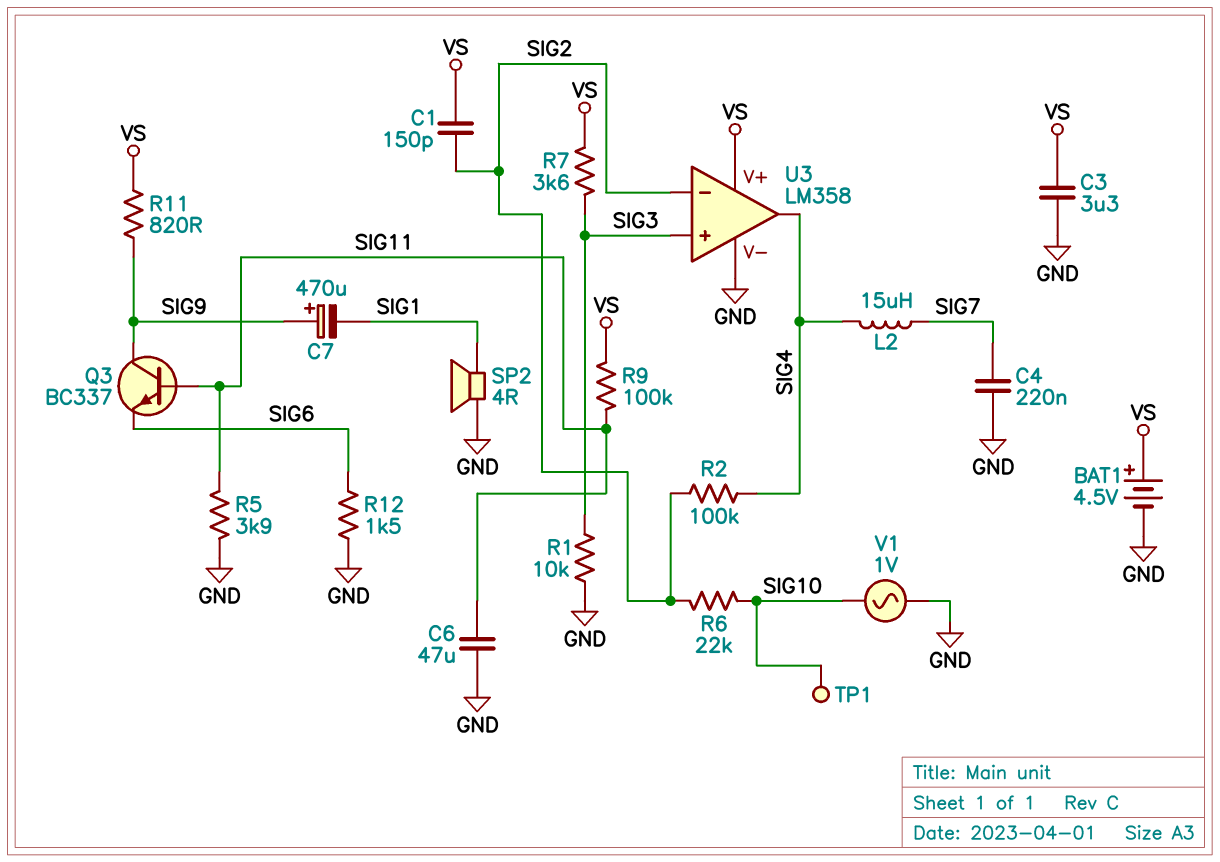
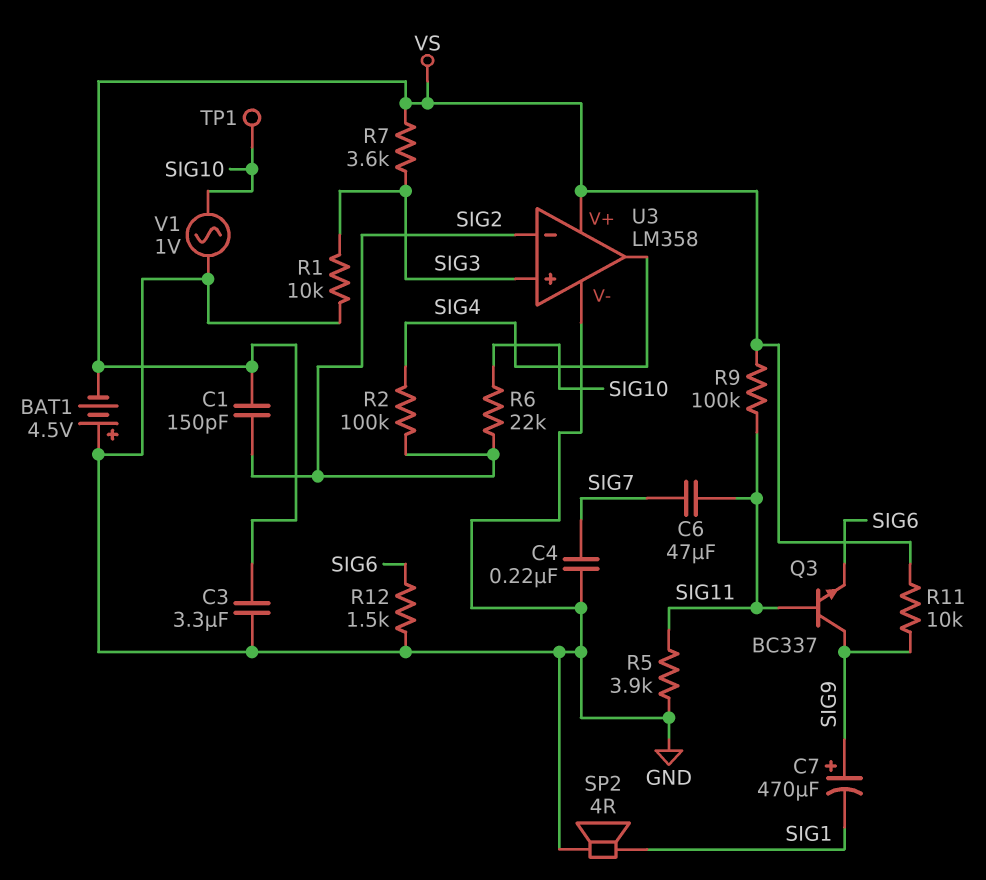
BAT1: 4.5V (plus VS, minus GND) -> 4.5V (plus GND, minus VS)
C6: 47uF (GND, SIG11) -> 47uF (SIG7, SIG11)
L2: 15uH (SIG4, SIG7) -> none
R11: 820 (SIG9, VS) -> 10k (SIG9, VS)

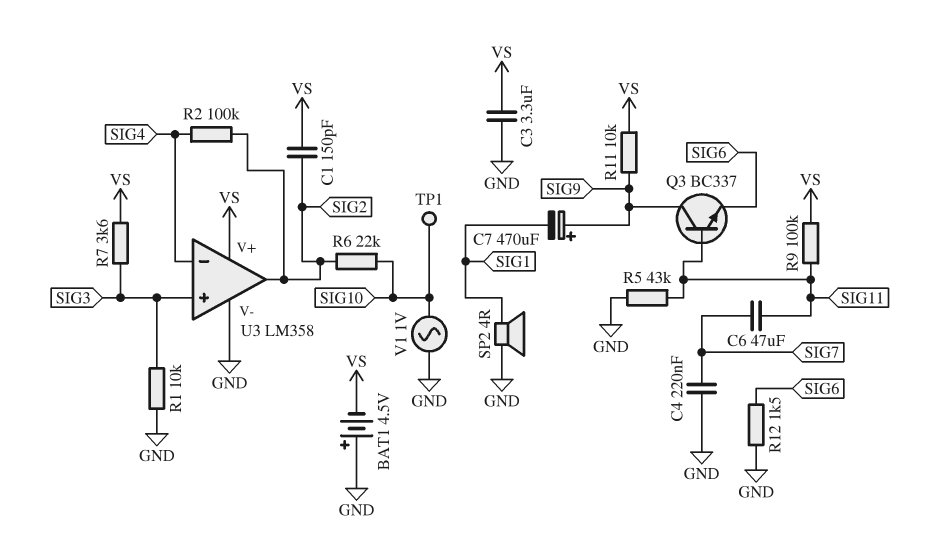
R5: 3.9k (GND, SIG11) -> 43k (GND, SIG11)
U3 pin in-: SIG2 -> SIG4
U3 pin out: SIG4 -> SIG2

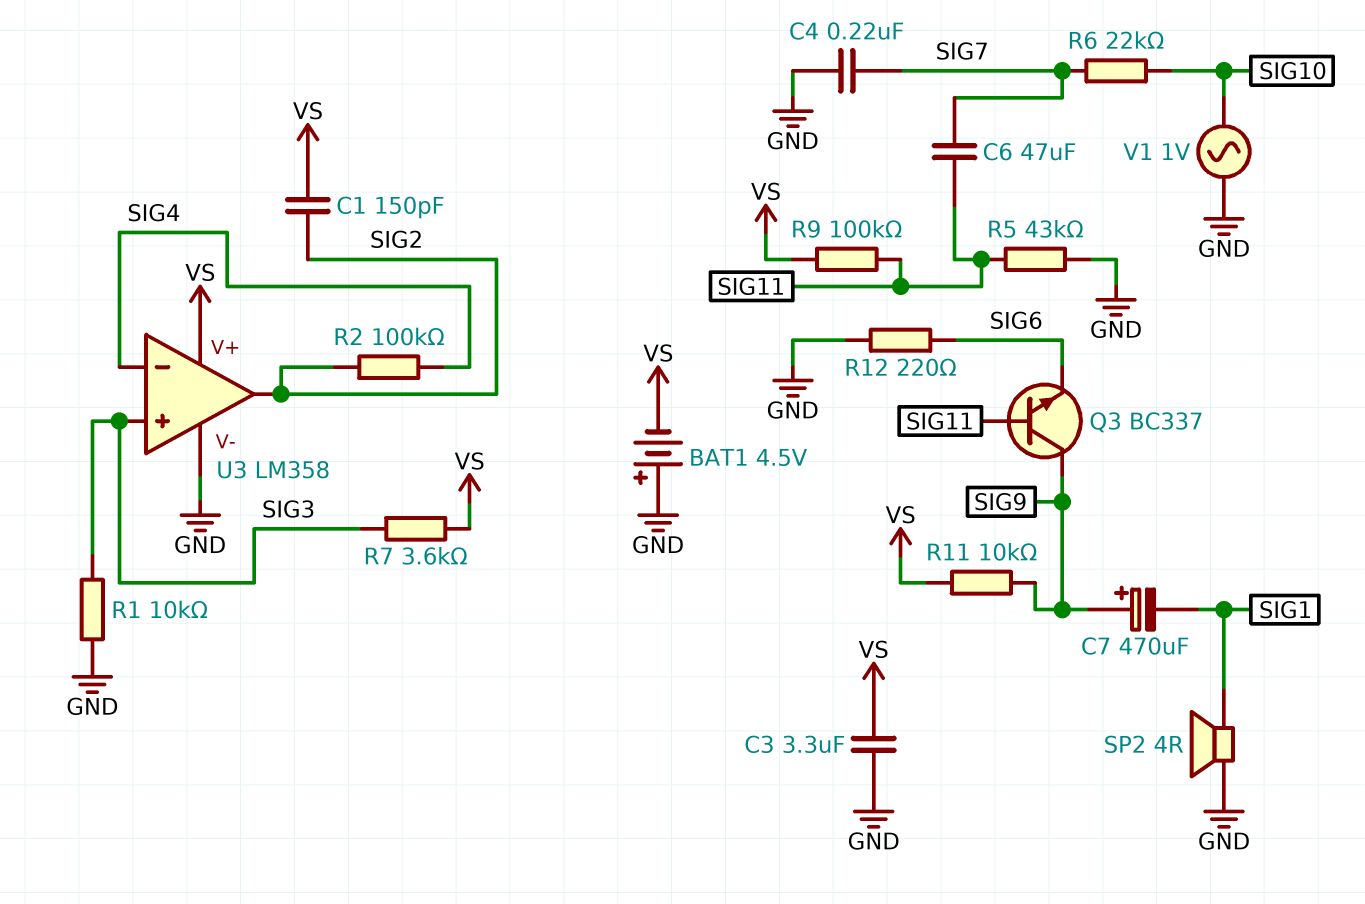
R6: 22k (SIG2, SIG10) -> 22k (SIG7, SIG10)
R12: 1.5k (GND, SIG6) -> 220 (GND, SIG6)
TP1: test point (SIG10) -> none

